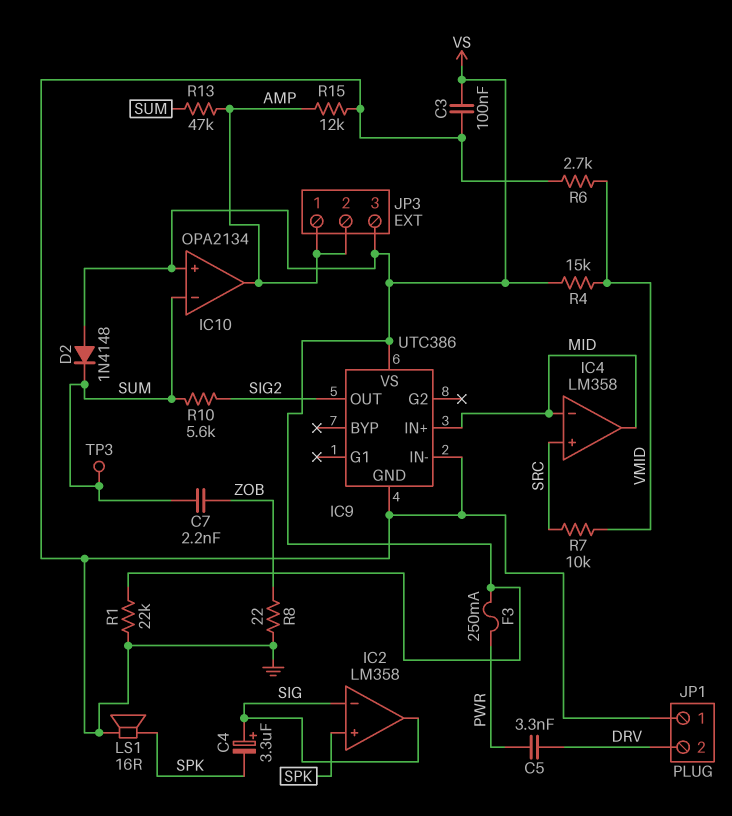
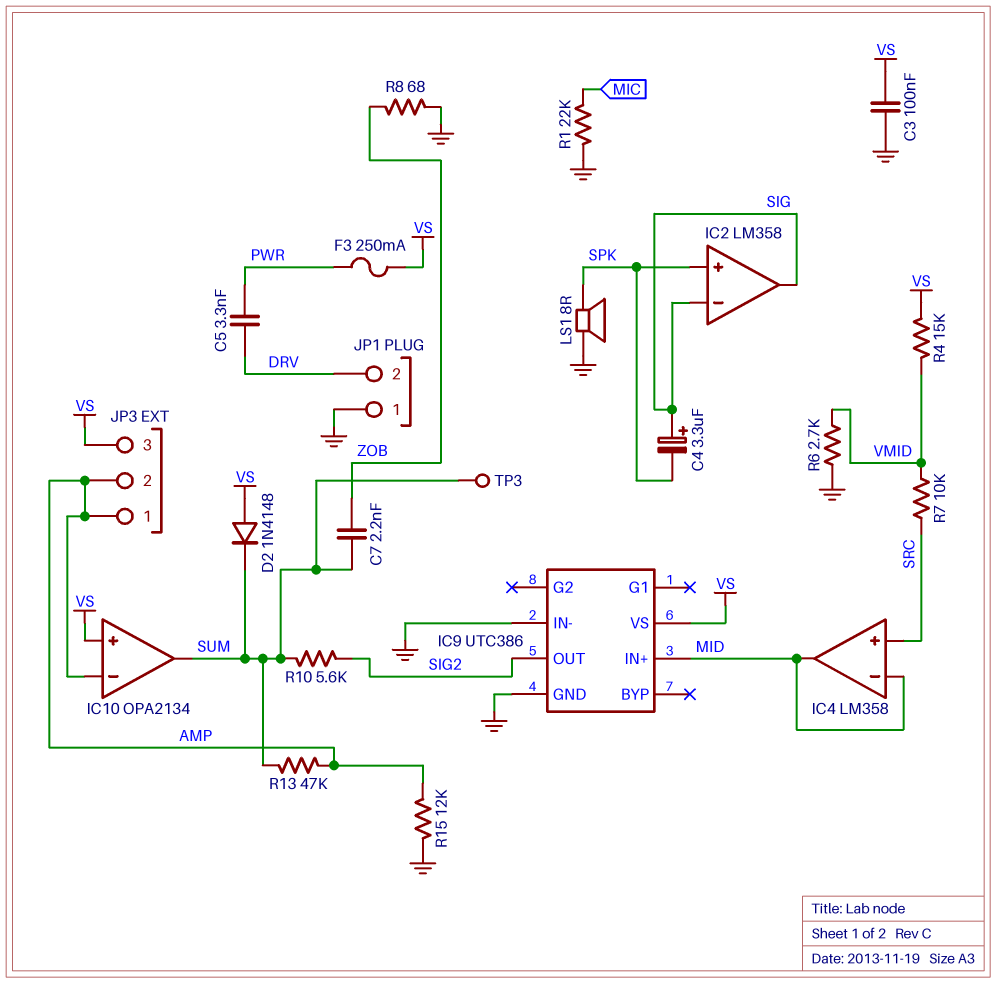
IC10 pin in-: SUM -> AMP
IC10 pin out: AMP -> SUM
LS1: speaker 16R (GND, SPK) -> speaker 8R (GND, SPK)
R1: 22k (GND, VS) -> 22k (GND, MIC)
R8: 22 (GND, ZOB) -> 68 (GND, ZOB)

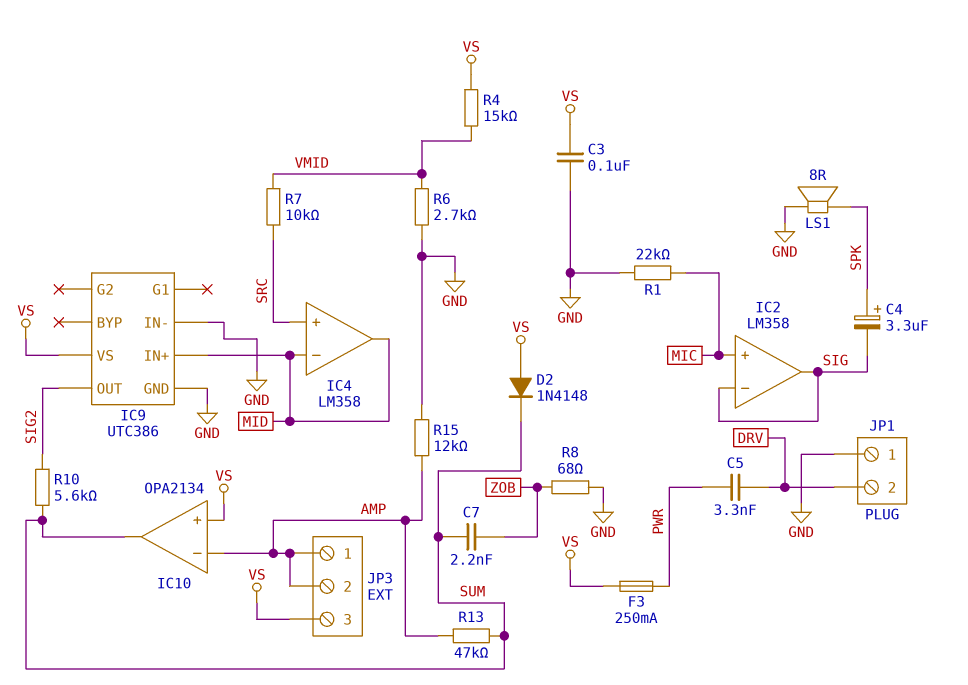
C4: 3.3uF (plus SIG, minus SPK) -> 3.3uF (plus SPK, minus SIG)
IC2 pin in+: SPK -> MIC
TP3: test point (SUM) -> none

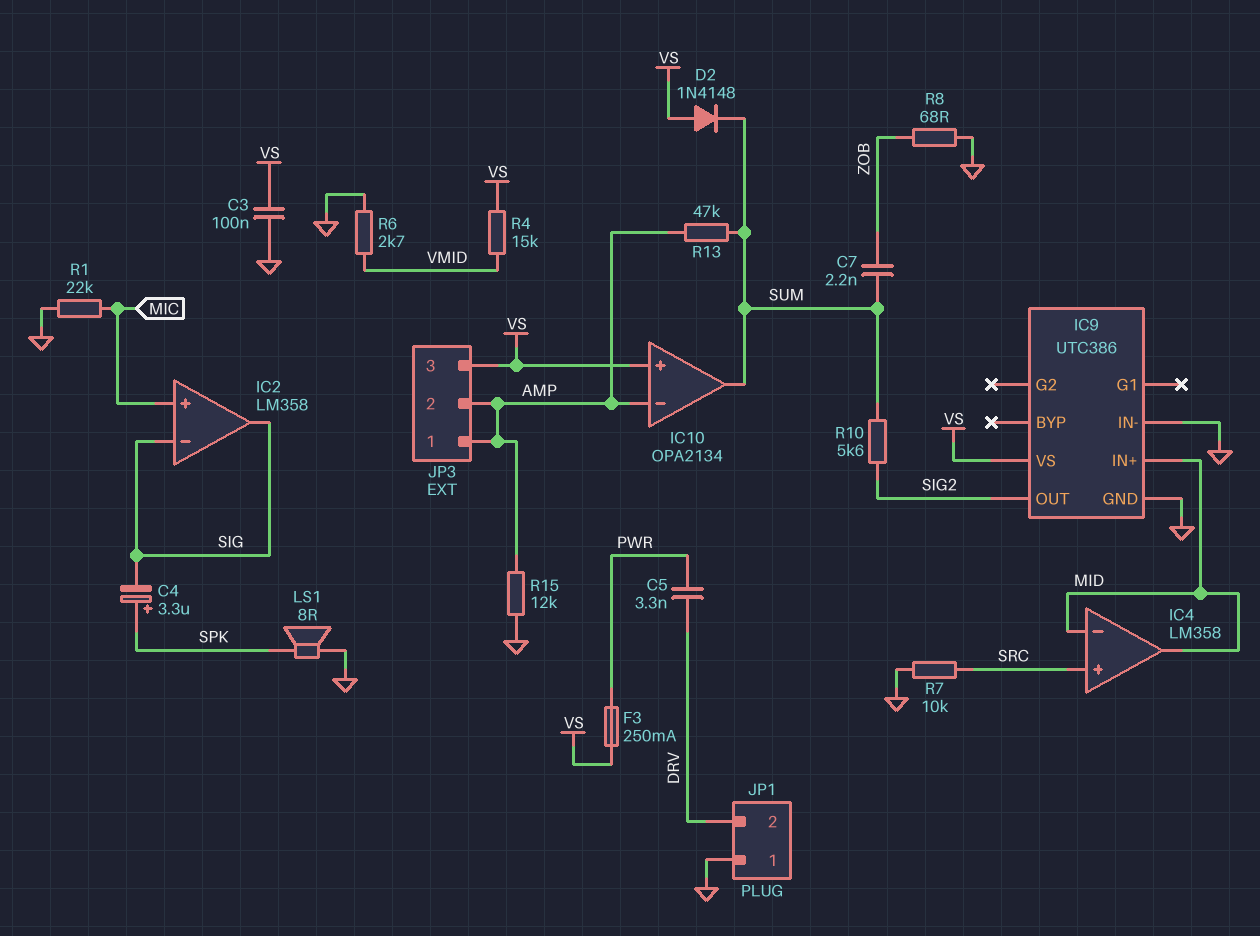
R7: 10k (SRC, VMID) -> 10k (GND, SRC)

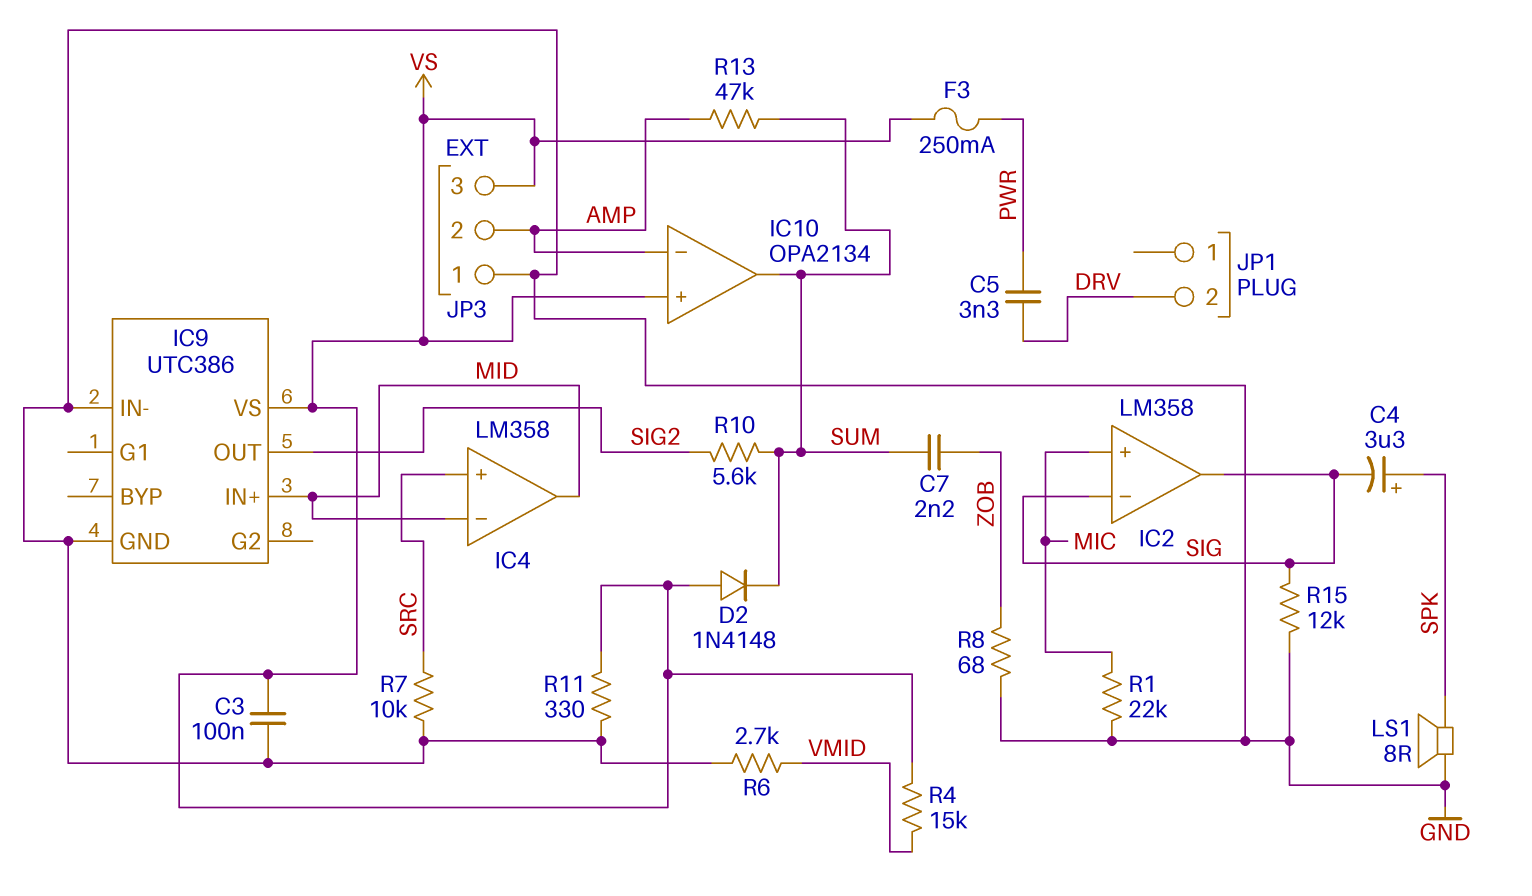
JP1 pin 1: GND -> none
JP3 pin 1: AMP -> GND
R11: none -> 330 (GND, VS)
R15: 12k (AMP, GND) -> 12k (GND, SIG)

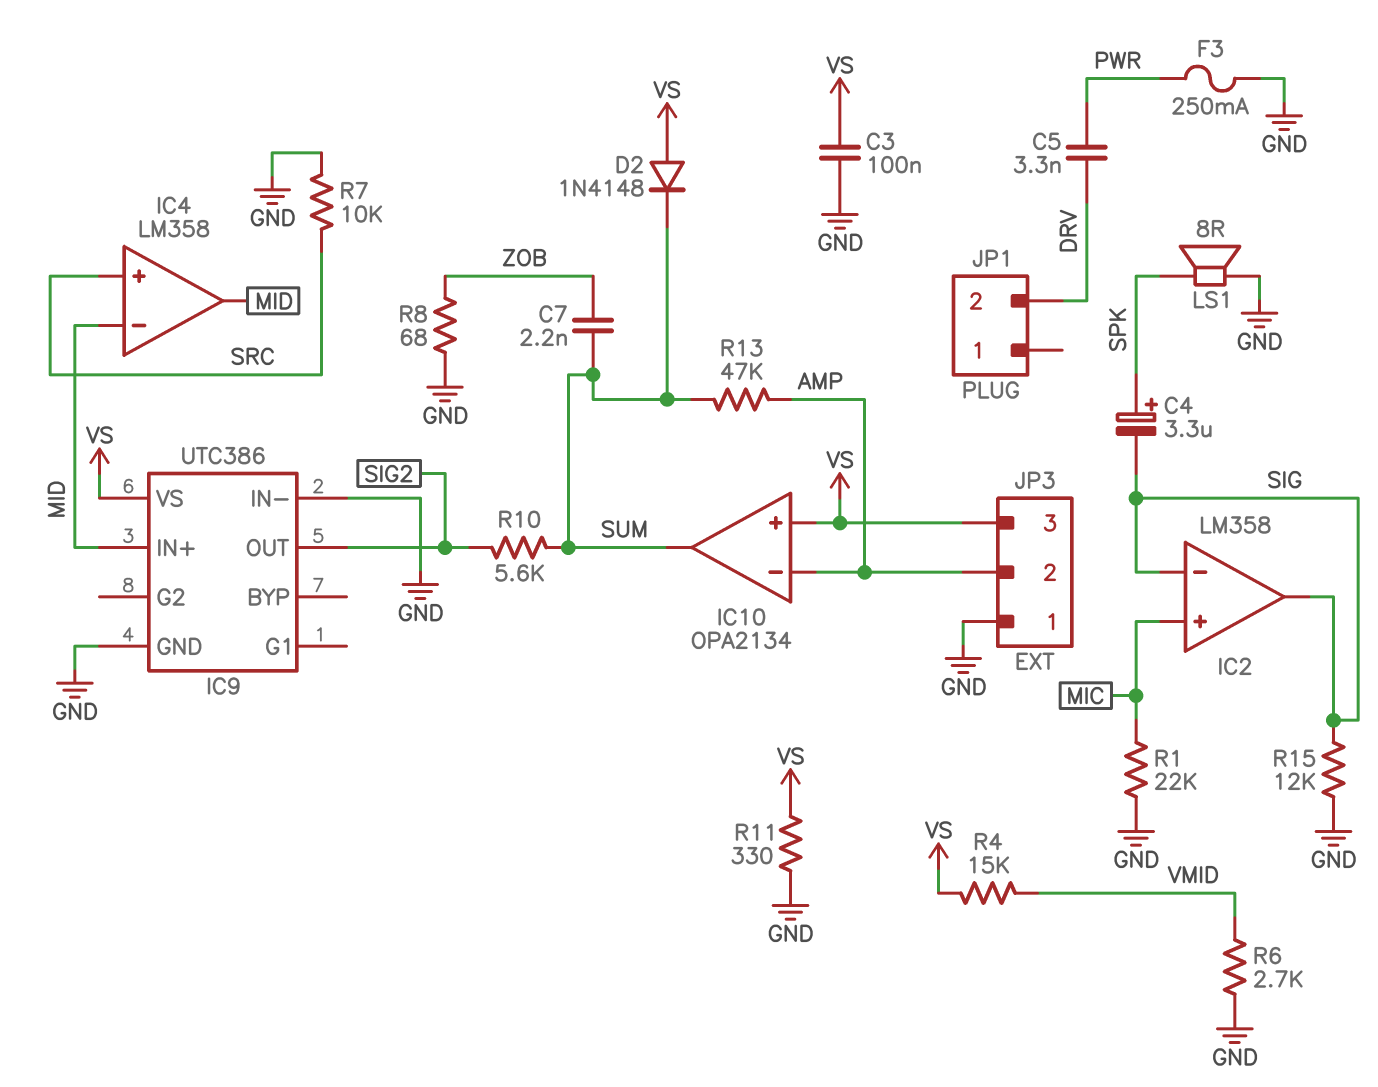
F3: 250mA (PWR, VS) -> 250mA (GND, PWR)

